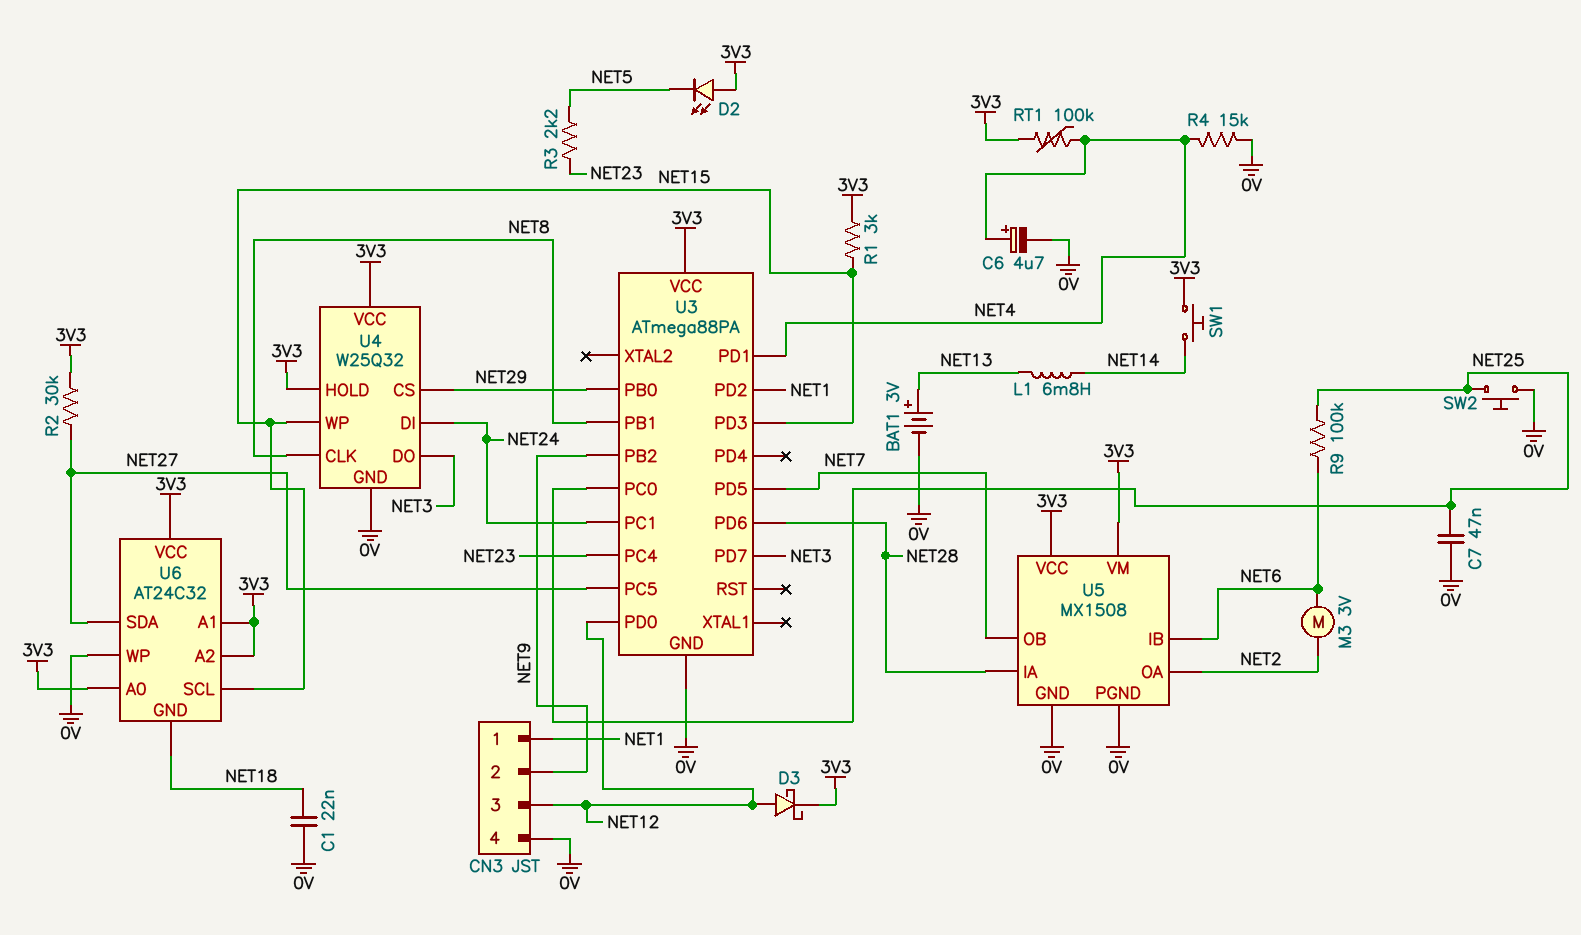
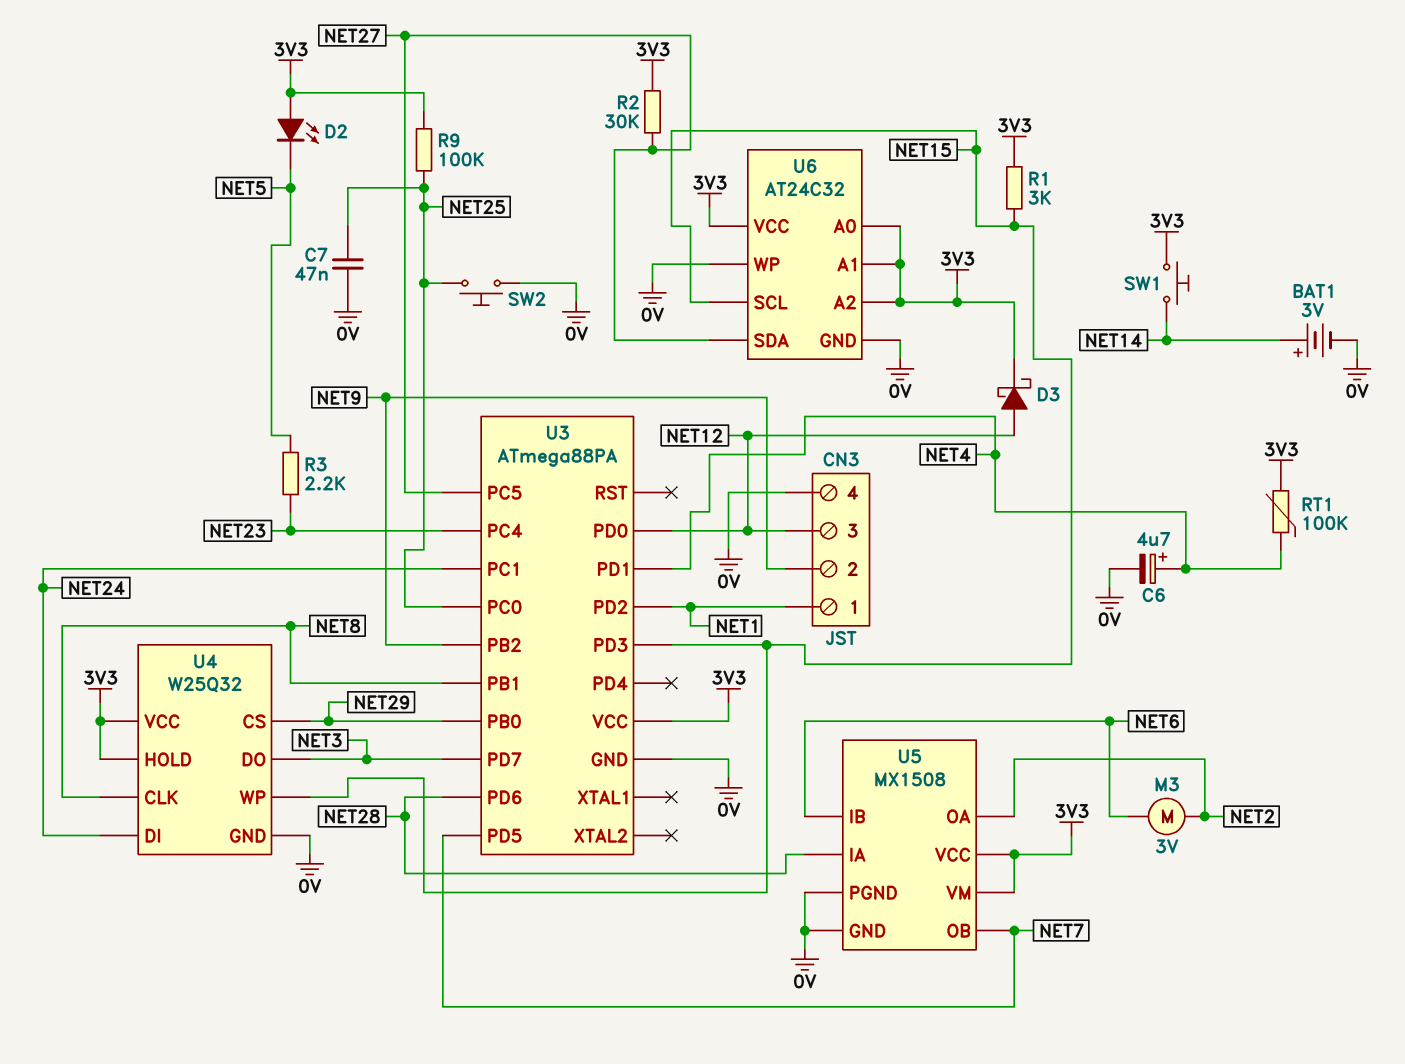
BAT1: 3V (plus NET13, minus 0V) -> 3V (plus NET14, minus 0V)
C1: 22nF (0V, NET18) -> none
L1: 6.8mH (NET13, NET14) -> none
R4: 15k (0V, NET4) -> none
R9: 100k (NET6, NET25) -> 100k (3V3, NET25)
U6 pin GND: NET18 -> 0V

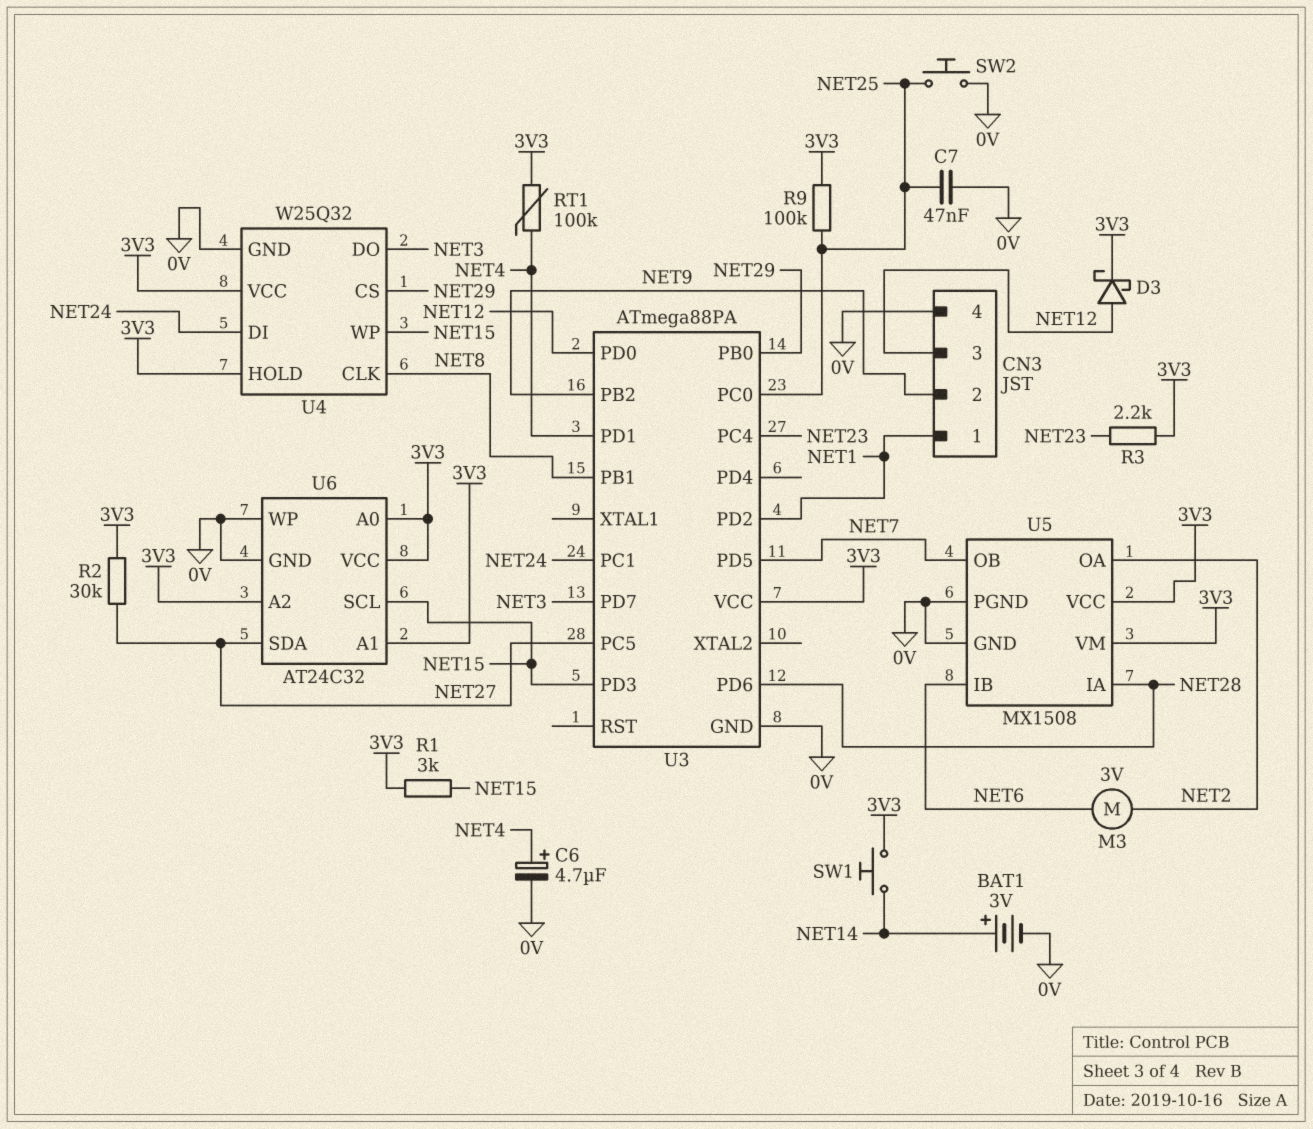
D2: LED (A 3V3, K NET5) -> none
R3: 2.2k (NET5, NET23) -> 2.2k (3V3, NET23)

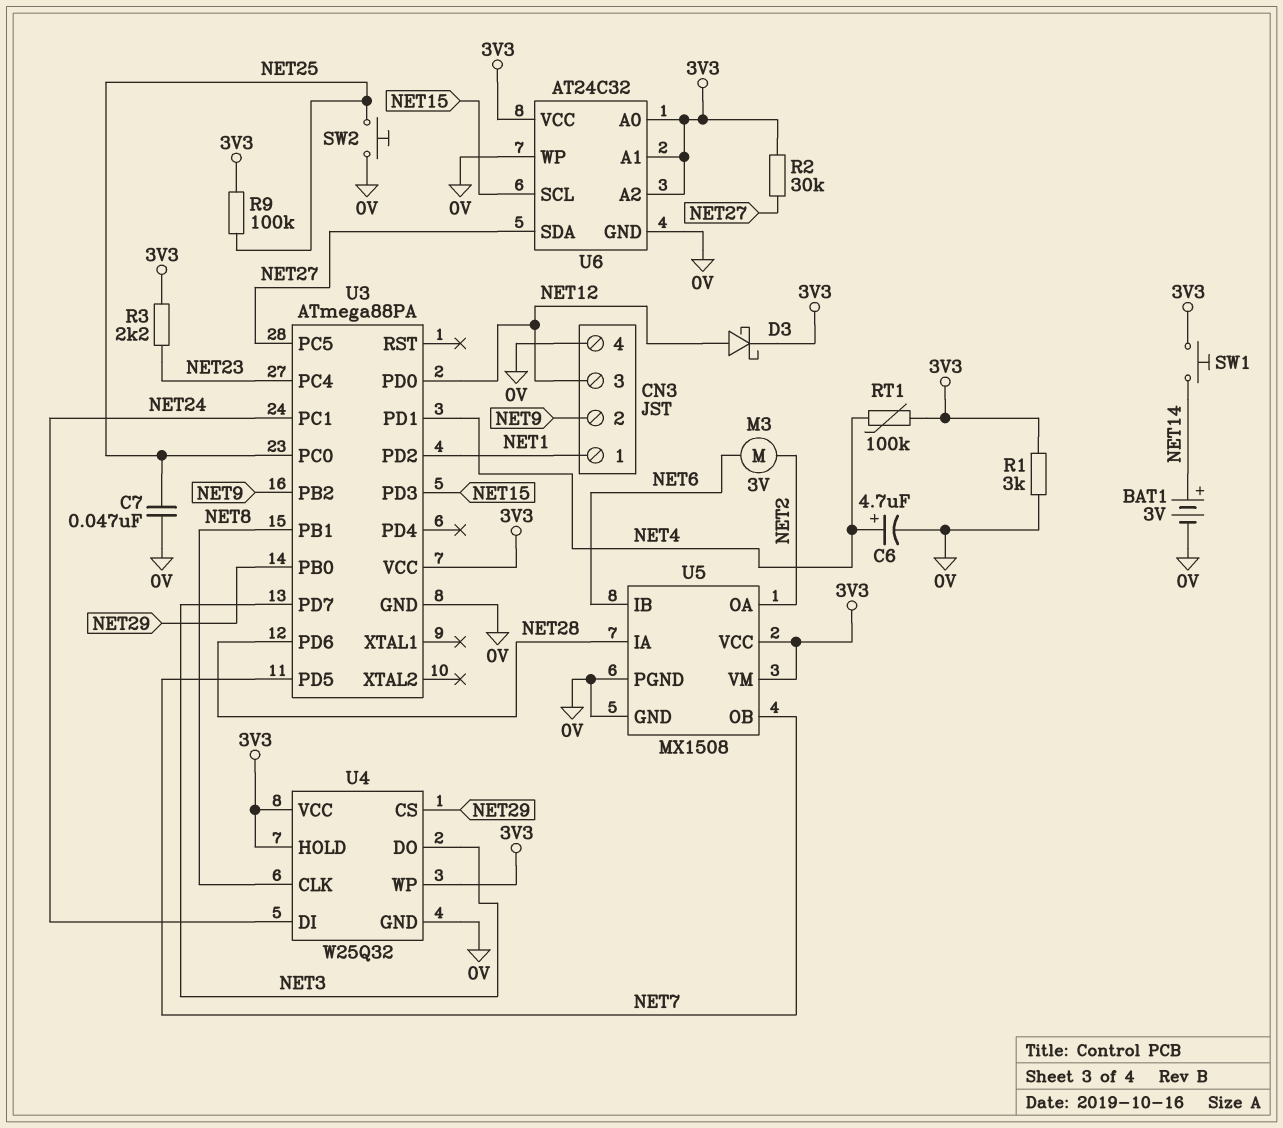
R1: 3k (3V3, NET15) -> 3k (0V, 3V3)
U4 pin WP: NET15 -> 3V3

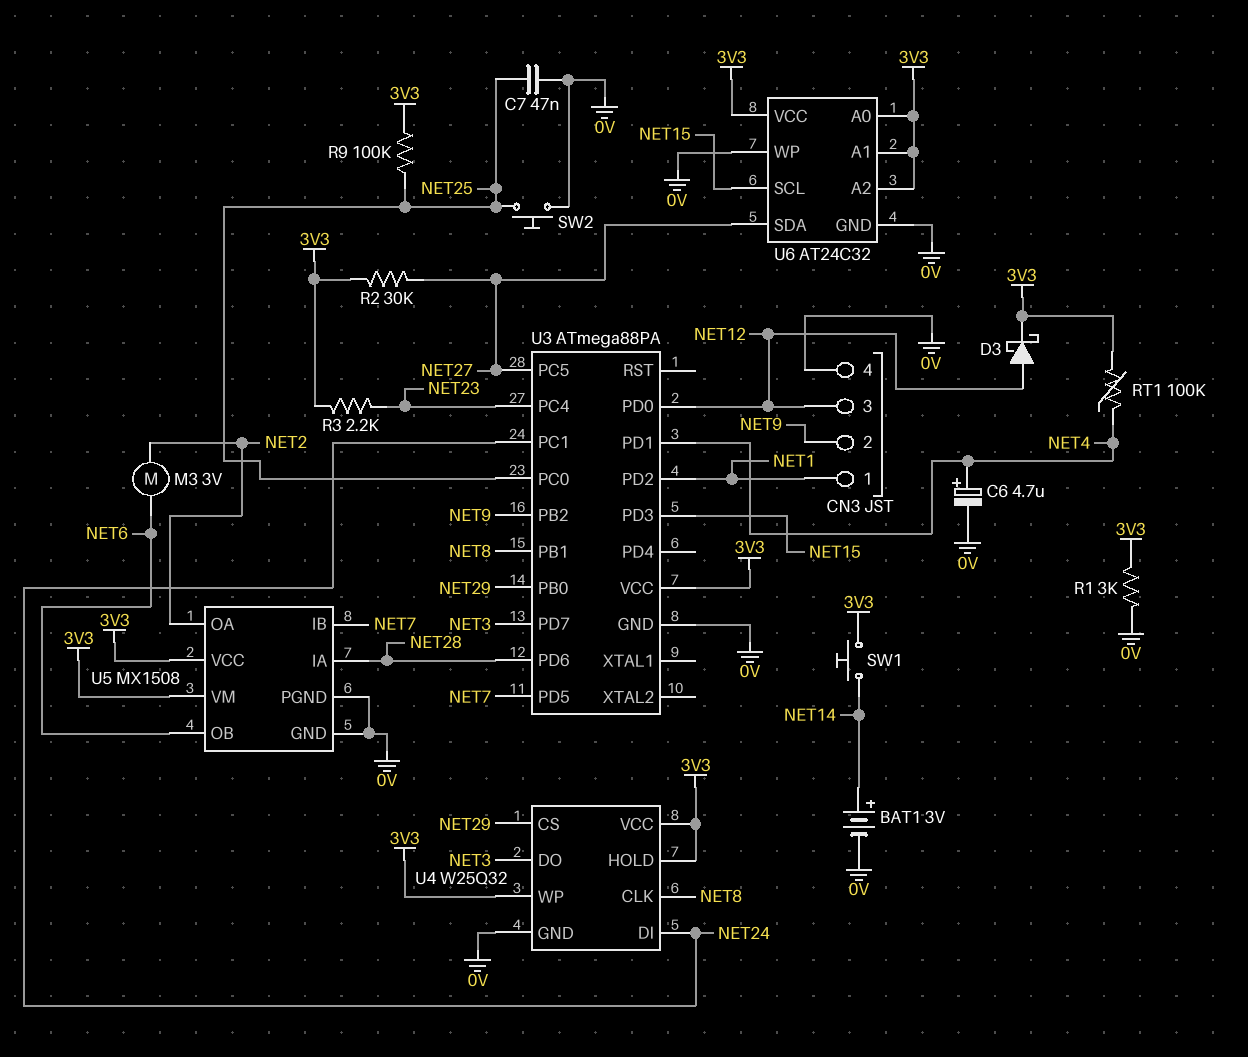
U5 pin IB: NET6 -> NET7
U5 pin OB: NET7 -> NET6

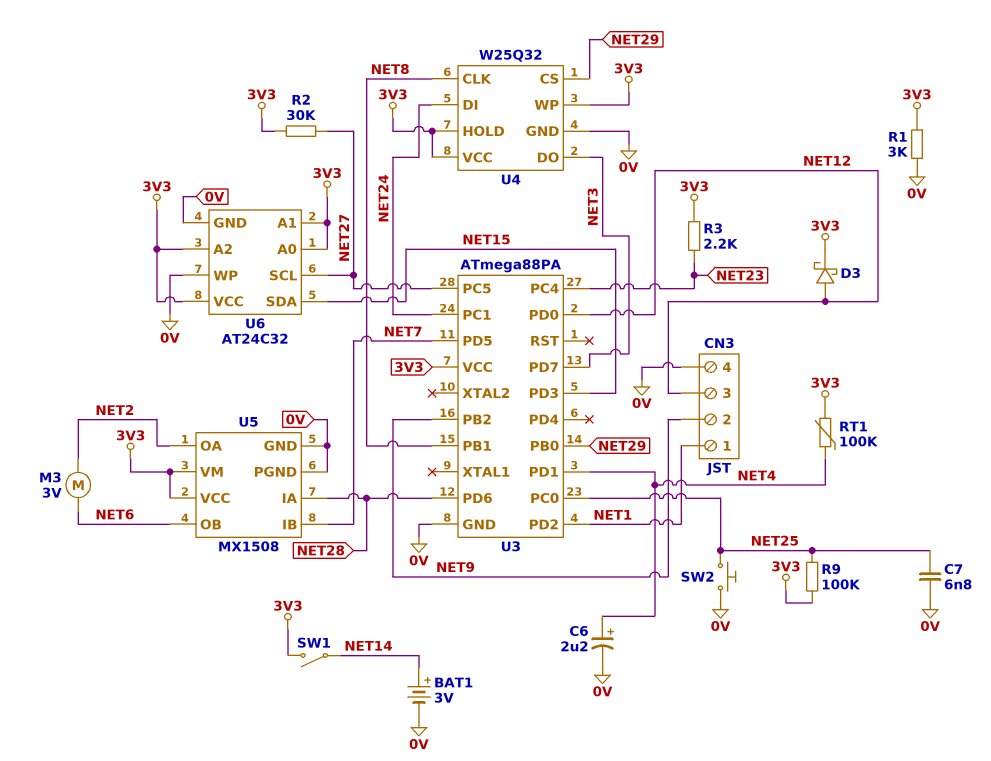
C6: 4.7uF (plus NET4, minus 0V) -> 2.2uF (plus NET4, minus 0V)
C7: 47nF (0V, NET25) -> 6.8nF (0V, NET25)
SW1: button (3V3, NET14) -> switch (3V3, NET14)
U6 pin SCL: NET15 -> NET27
U6 pin SDA: NET27 -> NET15

